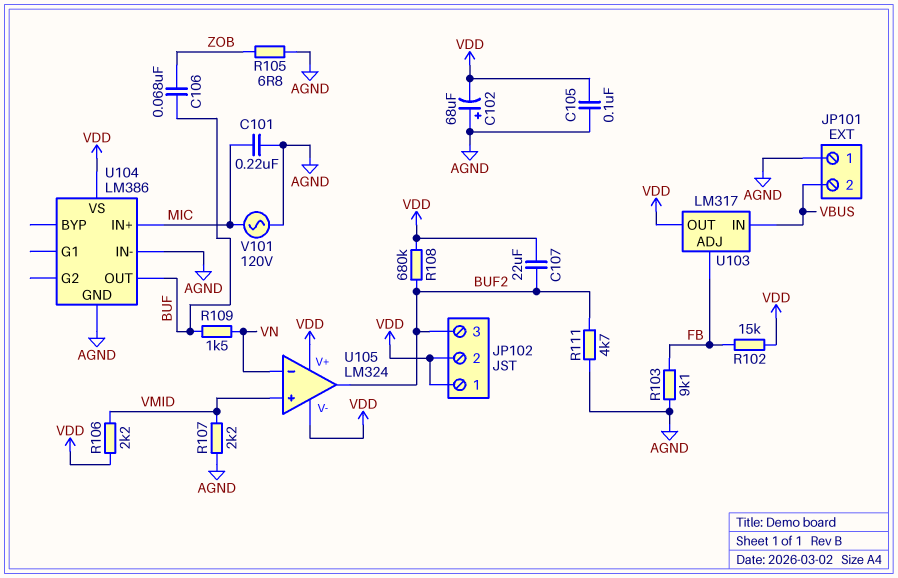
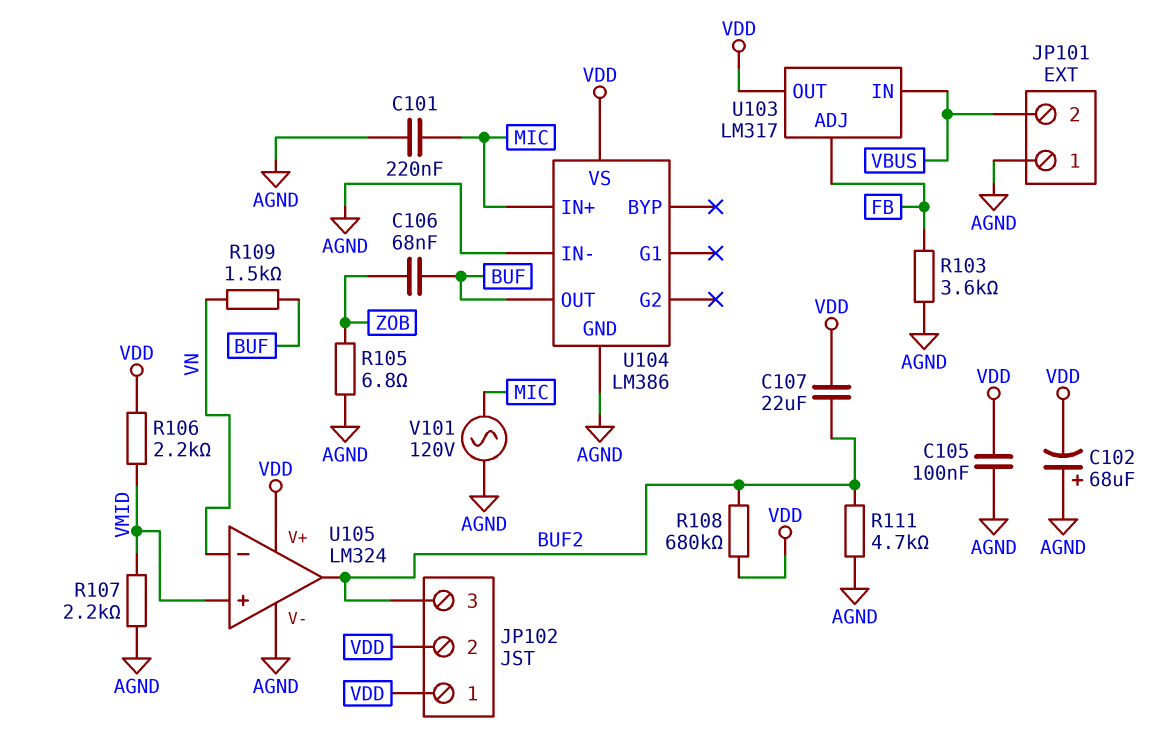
R102: 15k (FB, VDD) -> none
R103: 9.1k (AGND, FB) -> 3.6k (AGND, FB)
U105 pin V-: VDD -> AGND

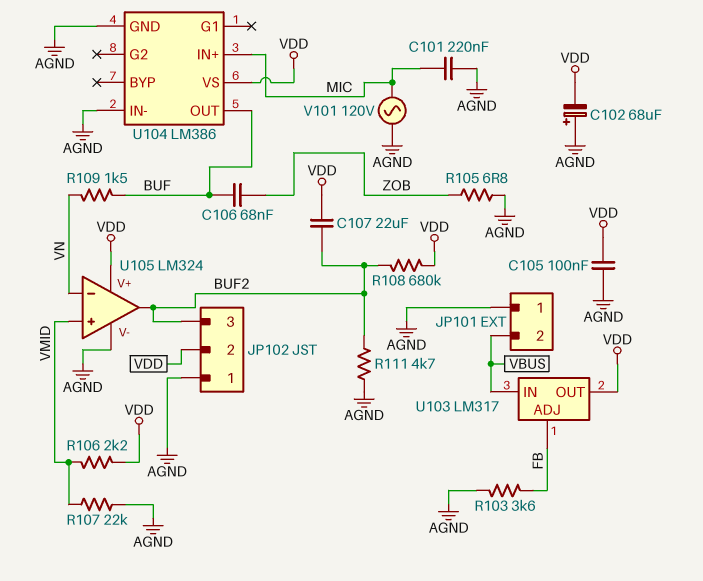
JP102 pin 1: VDD -> AGND
R107: 2.2k (AGND, VMID) -> 22k (AGND, VMID)

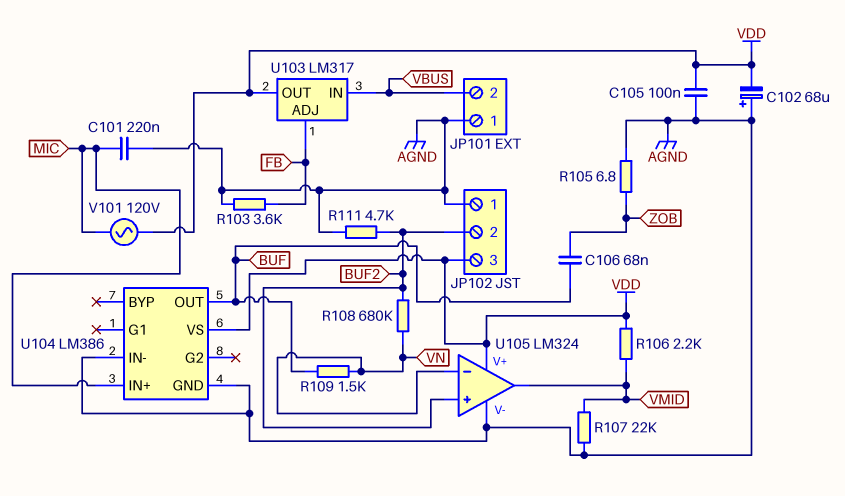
C107: 22uF (BUF2, VDD) -> none
JP102 pin 2: VDD -> BUF2
JP102 pin 3: BUF2 -> VDD
R108: 680k (BUF2, VDD) -> 680k (BUF2, VN)
U105 pin in+: VMID -> BUF2
U105 pin out: BUF2 -> VMID
V101: AC 120V (AGND, MIC) -> AC 120V (MIC, VDD)

